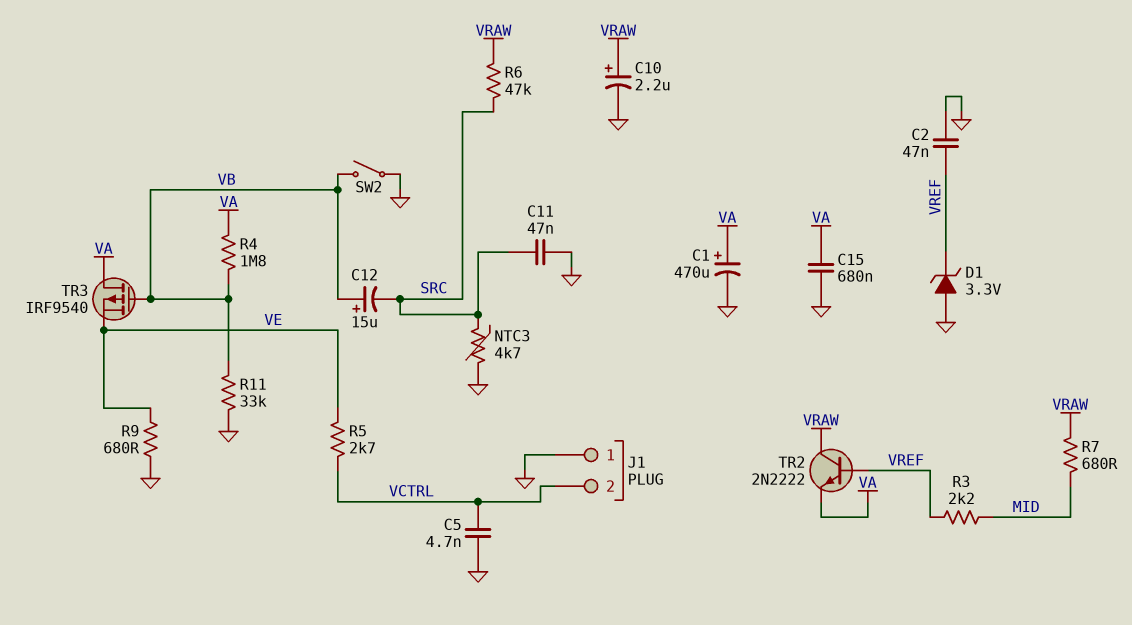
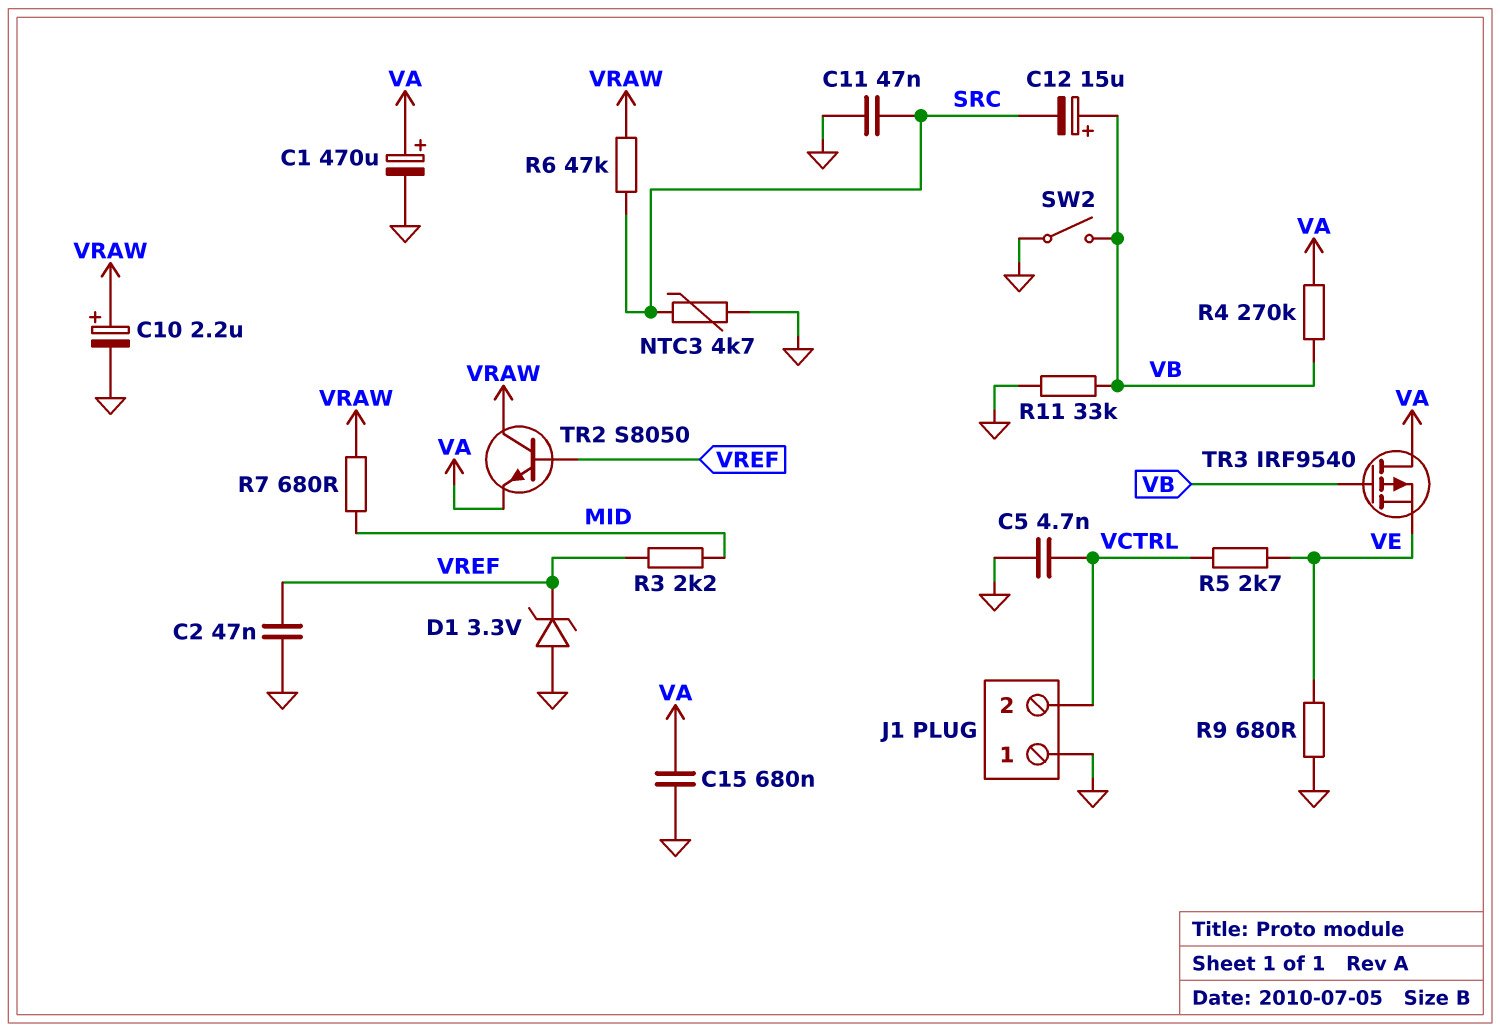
R4: 1.8M (VA, VB) -> 270k (VA, VB)
TR2: NPN 2N2222 (B VREF, C VRAW, E VA) -> NPN S8050 (B VREF, C VRAW, E VA)

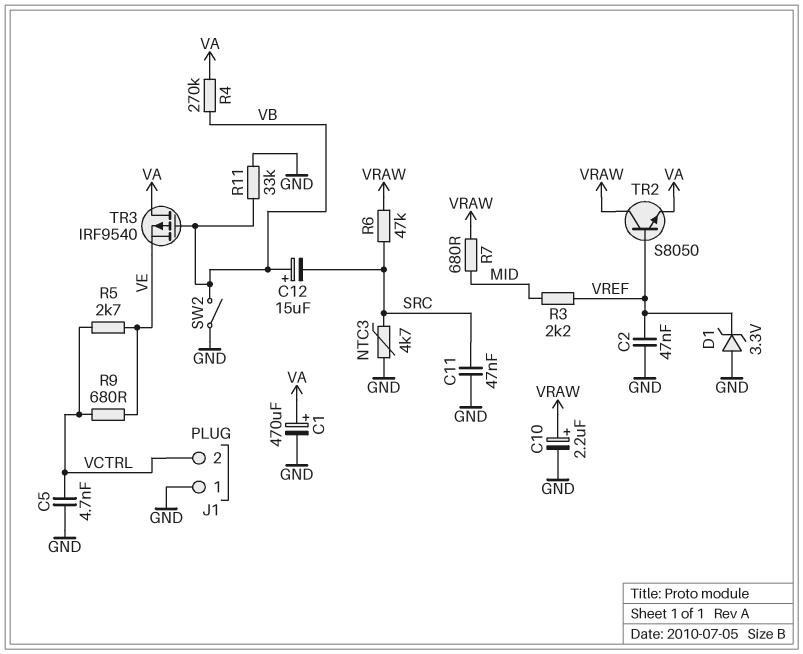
C15: 680nF (GND, VA) -> none
R9: 680 (GND, VE) -> 680 (VCTRL, VE)

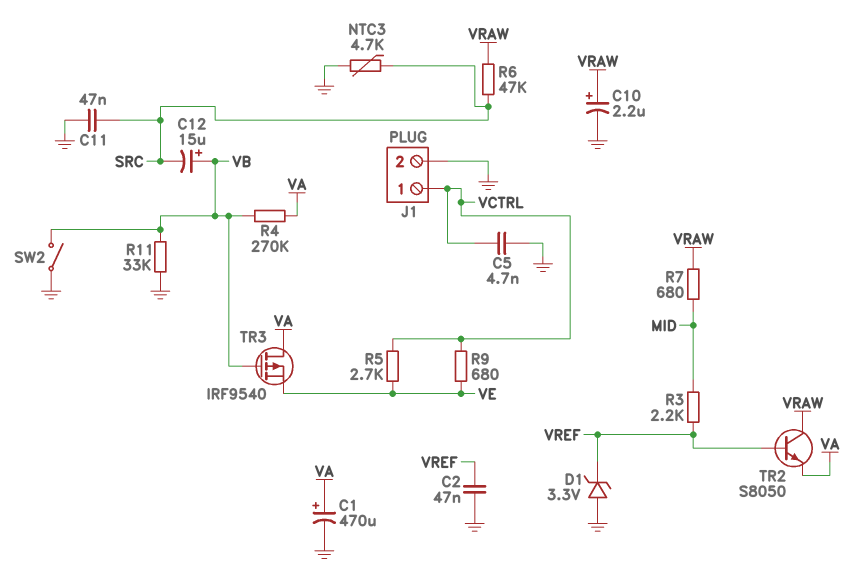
J1 pin 1: GND -> VCTRL
J1 pin 2: VCTRL -> GND

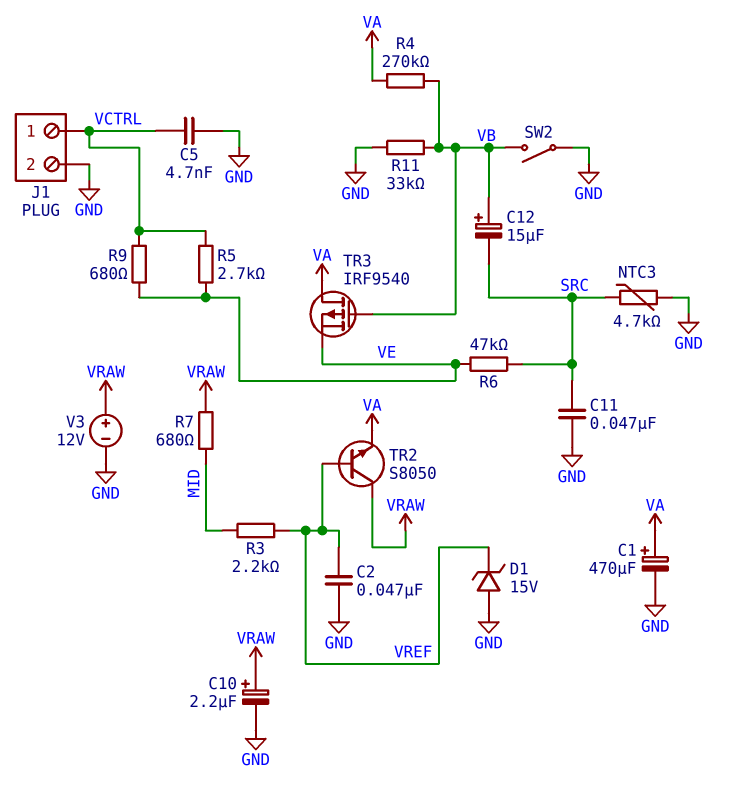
D1: zener 3.3V (A GND, K VREF) -> zener 15V (A GND, K VREF)
R6: 47k (SRC, VRAW) -> 47k (SRC, VE)
V3: none -> 12V (plus VRAW, minus GND)

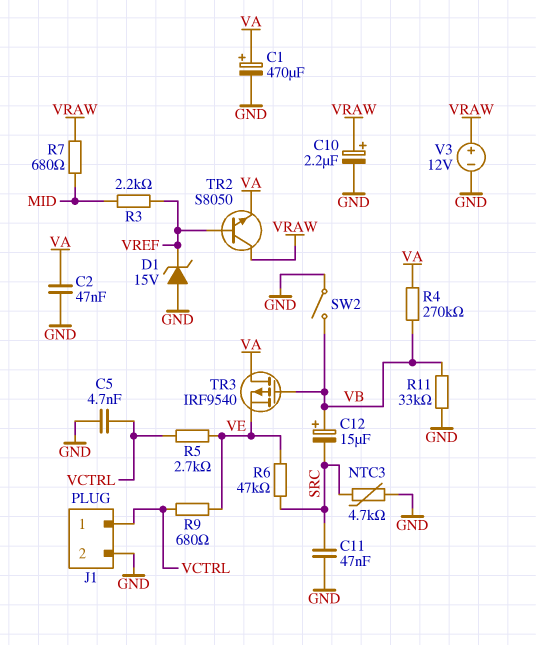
C2: 47nF (GND, VREF) -> 47nF (GND, VA)

